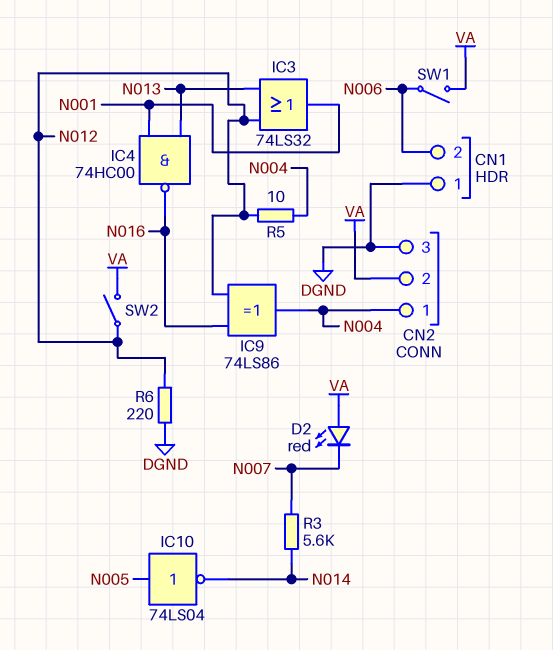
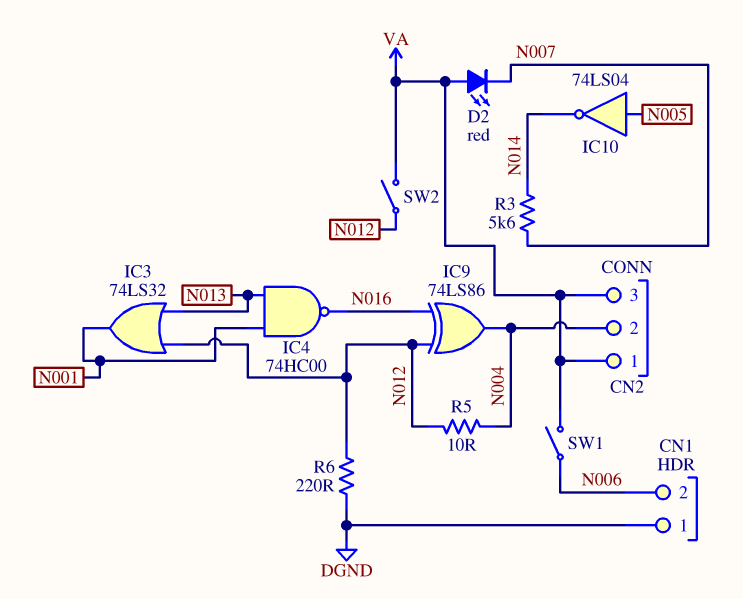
CN2 pin 1: N004 -> VA
CN2 pin 2: VA -> N004
CN2 pin 3: DGND -> VA

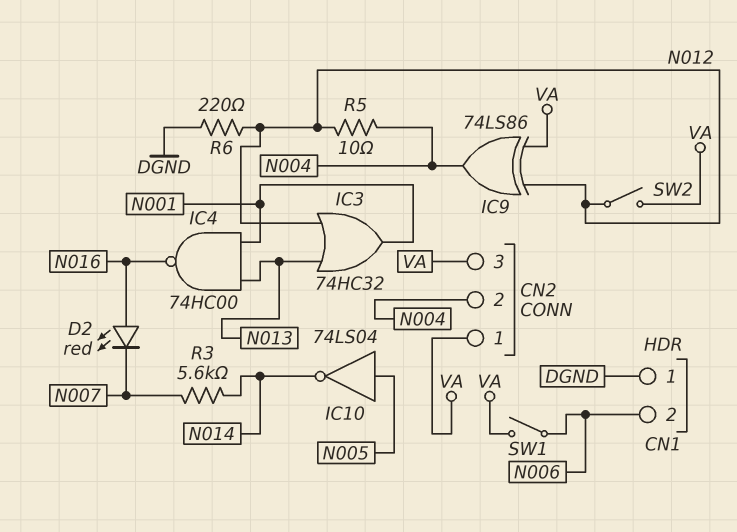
D2: LED red (A VA, K N007) -> LED red (A N016, K N007)
IC3: OR 74LS32 (in N012, in N013, out N001) -> OR 74HC32 (in N012, in N013, out N001)
IC9: XOR 74LS86 (in N012, in N016, out N004) -> XOR 74LS86 (in N012, in VA, out N004)

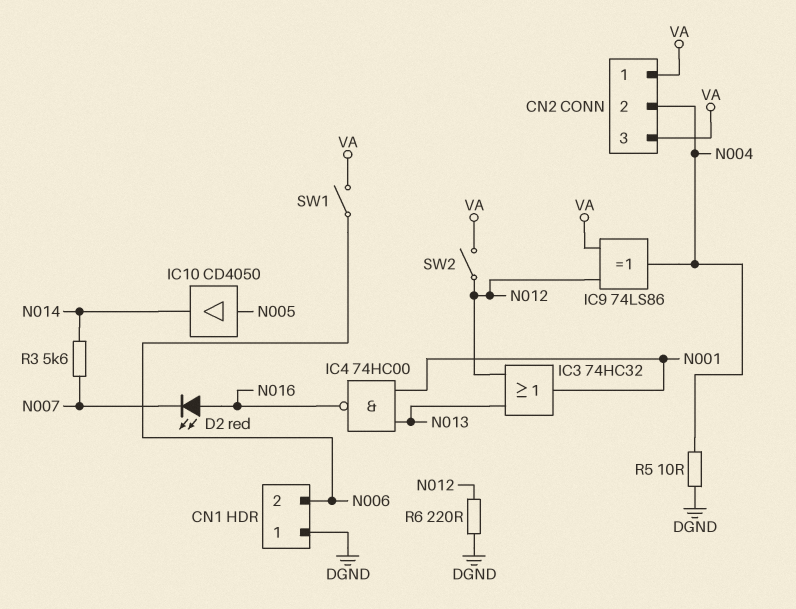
IC10: NOT 74LS04 (in N005, out N014) -> buffer CD4050 (in N005, out N014)
R5: 10 (N004, N012) -> 10 (DGND, N004)

